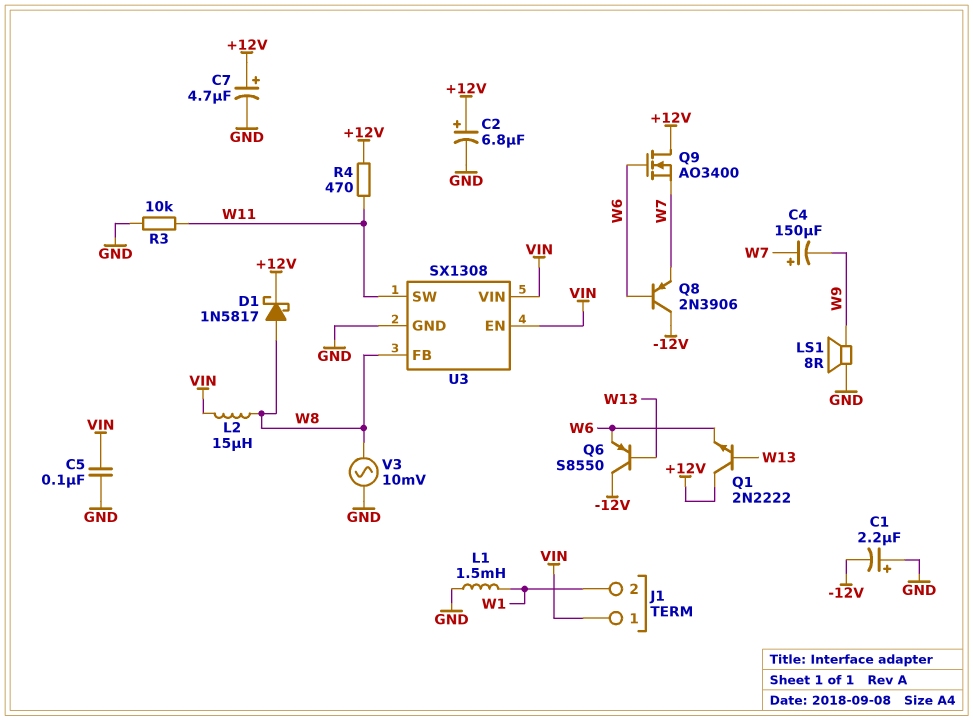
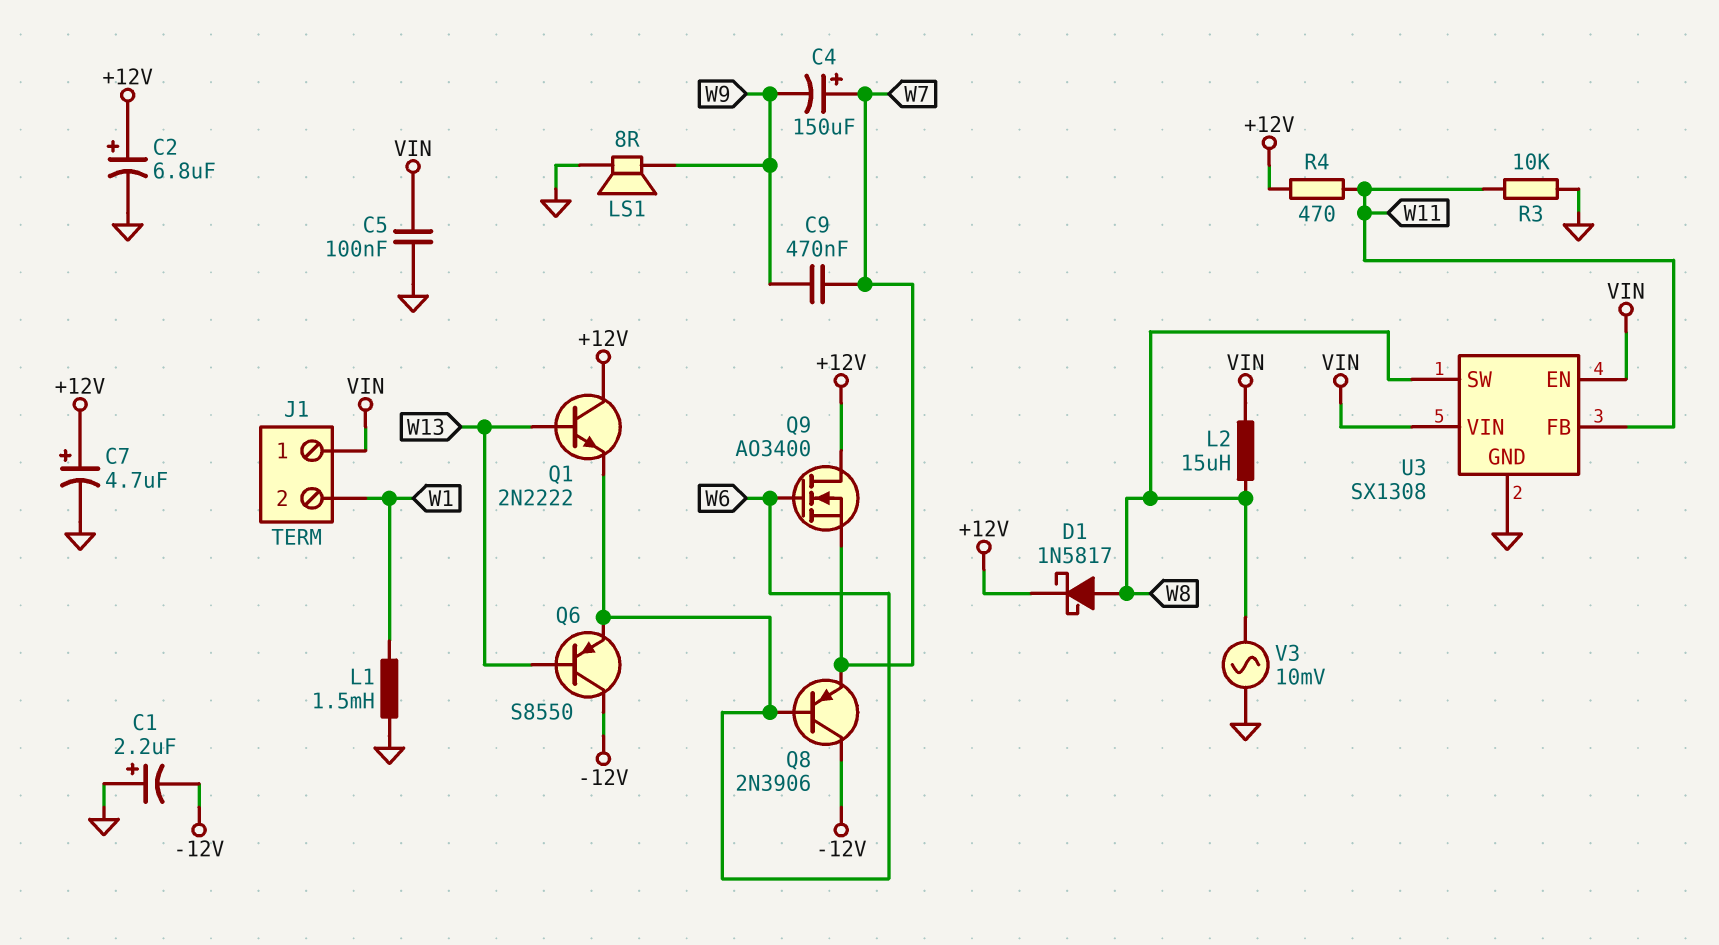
C9: none -> 470nF (W7, W9)
U3 pin FB: W8 -> W11
U3 pin SW: W11 -> W8

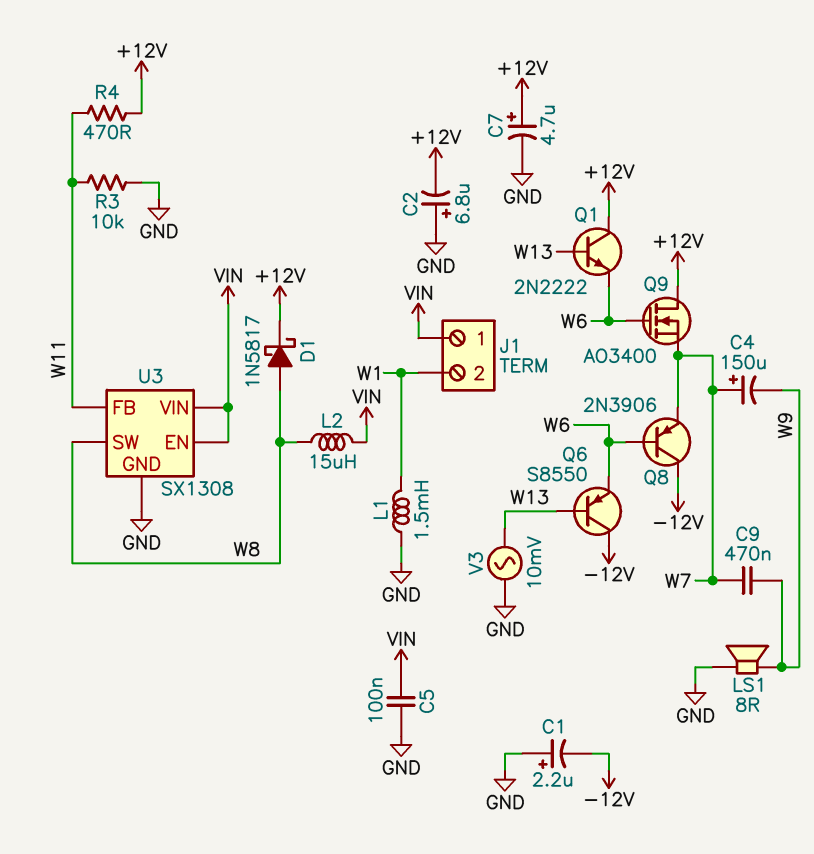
C2: 6.8uF (plus +12V, minus GND) -> 6.8uF (plus GND, minus +12V)
V3: AC 10mV (GND, W8) -> AC 10mV (GND, W13)

